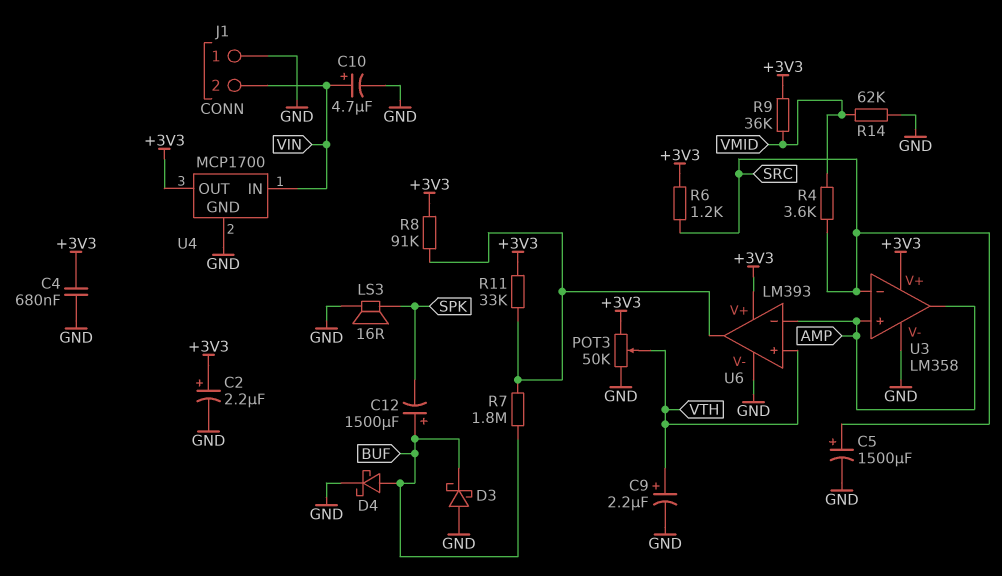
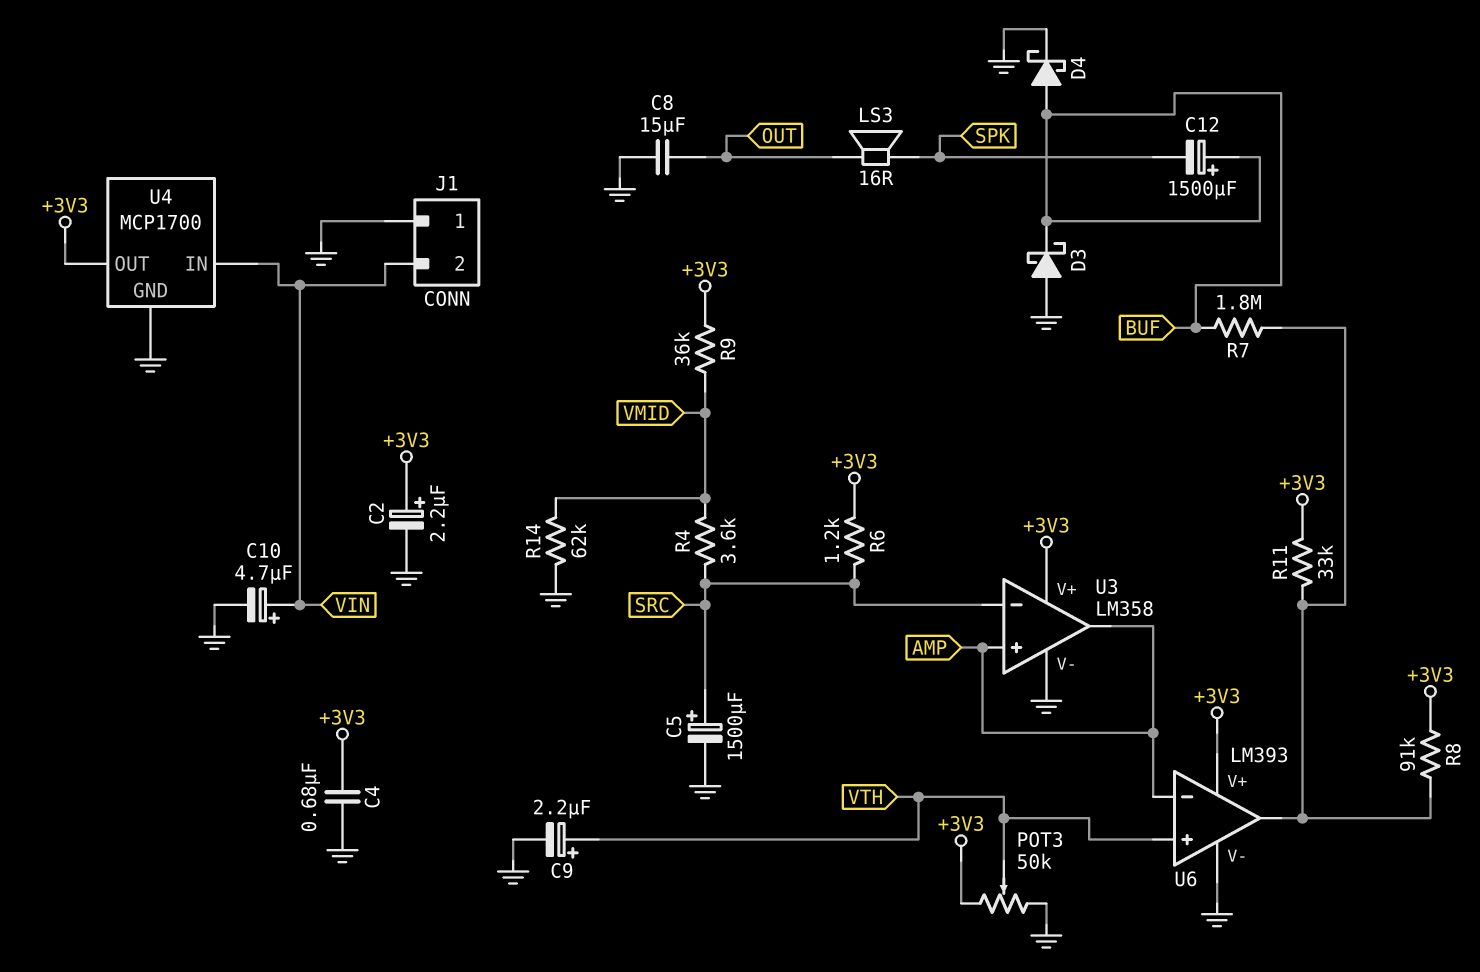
C8: none -> 15uF (GND, OUT)
LS3: speaker 16R (GND, SPK) -> speaker 16R (OUT, SPK)

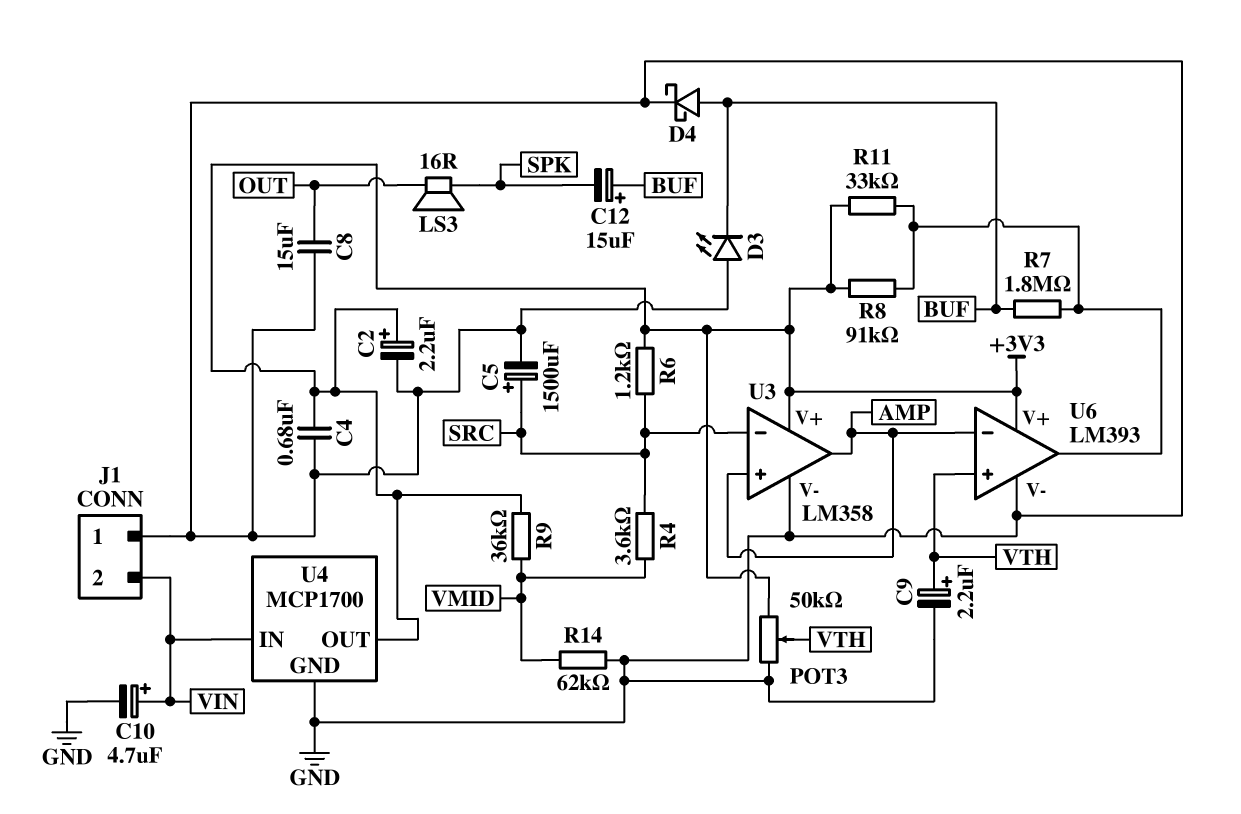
C12: 1500uF (plus BUF, minus SPK) -> 15uF (plus BUF, minus SPK)
D3: schottky (A GND, K BUF) -> LED (A GND, K BUF)

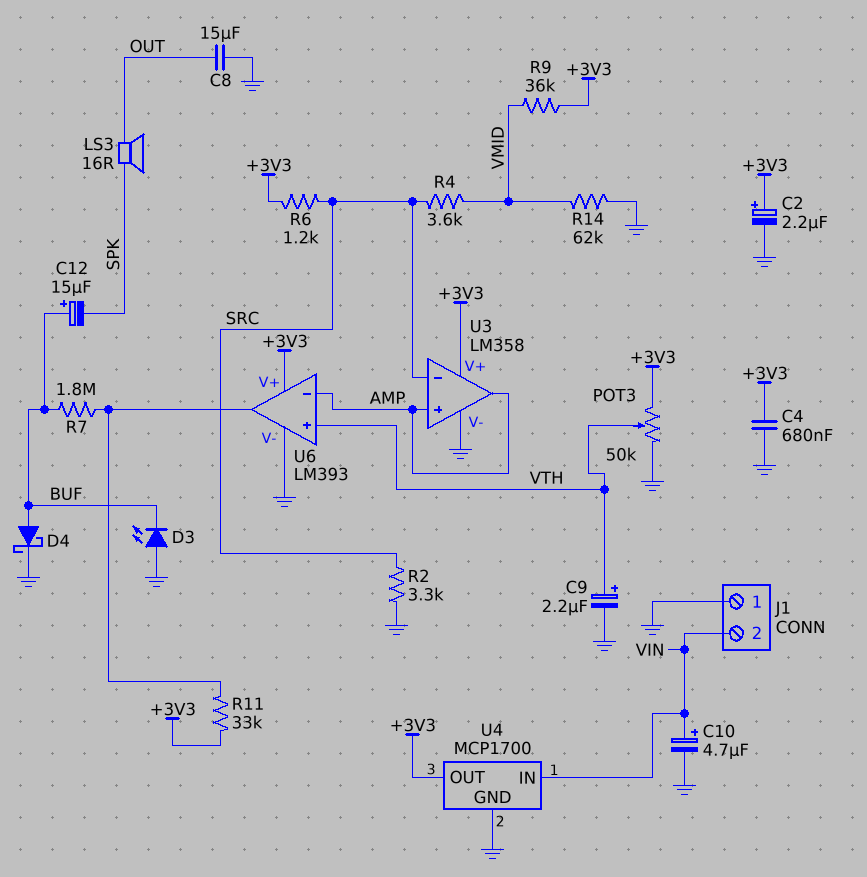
C5: 1500uF (plus SRC, minus GND) -> none
R2: none -> 3.3k (GND, SRC)
R8: 91k (+3V3, U6/out) -> none

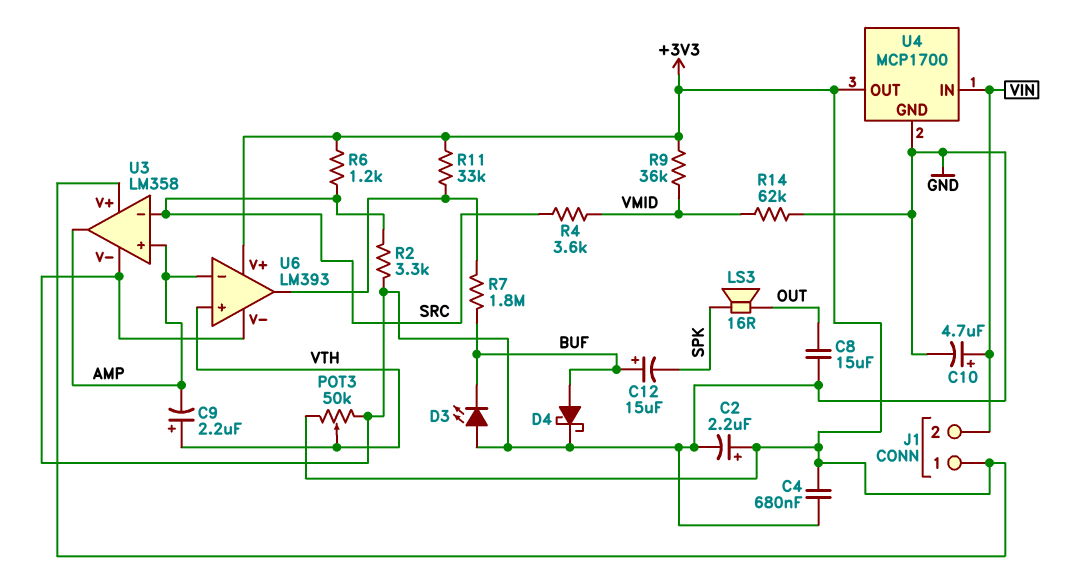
C9: 2.2uF (plus VTH, minus GND) -> 2.2uF (plus VTH, minus AMP)
J1 pin 1: GND -> +3V3

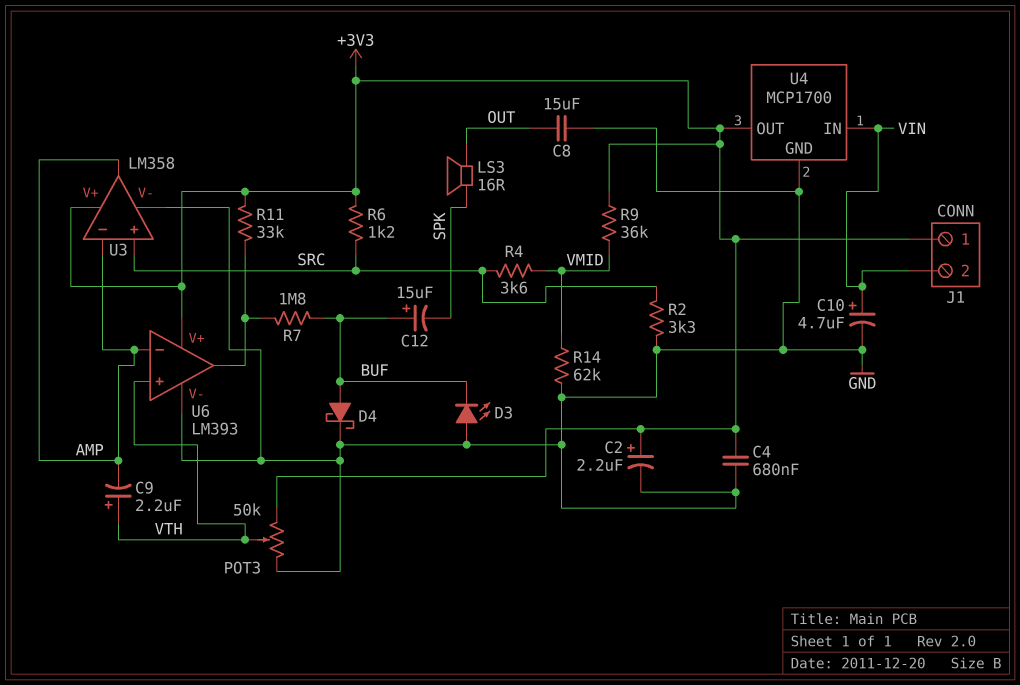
U3 pin in+: AMP -> SRC
U3 pin in-: SRC -> AMP

